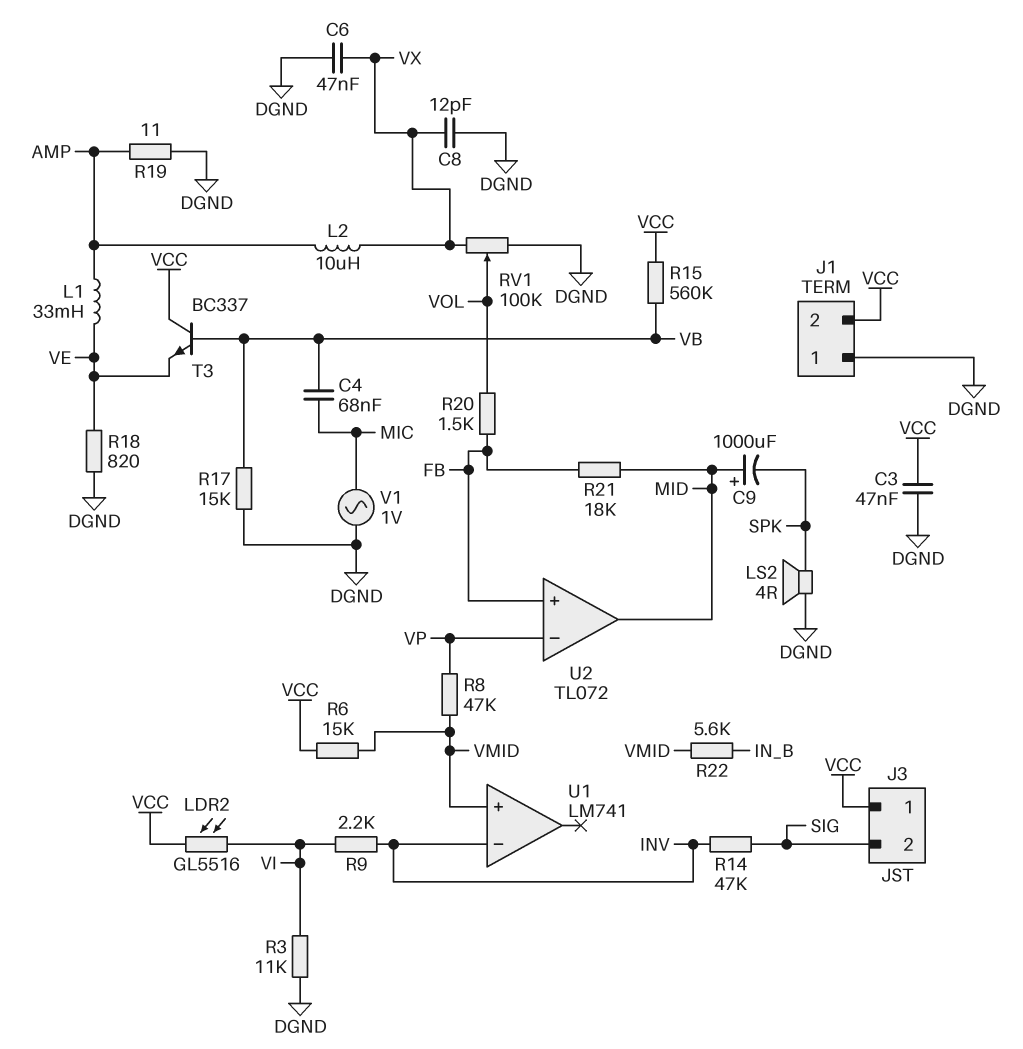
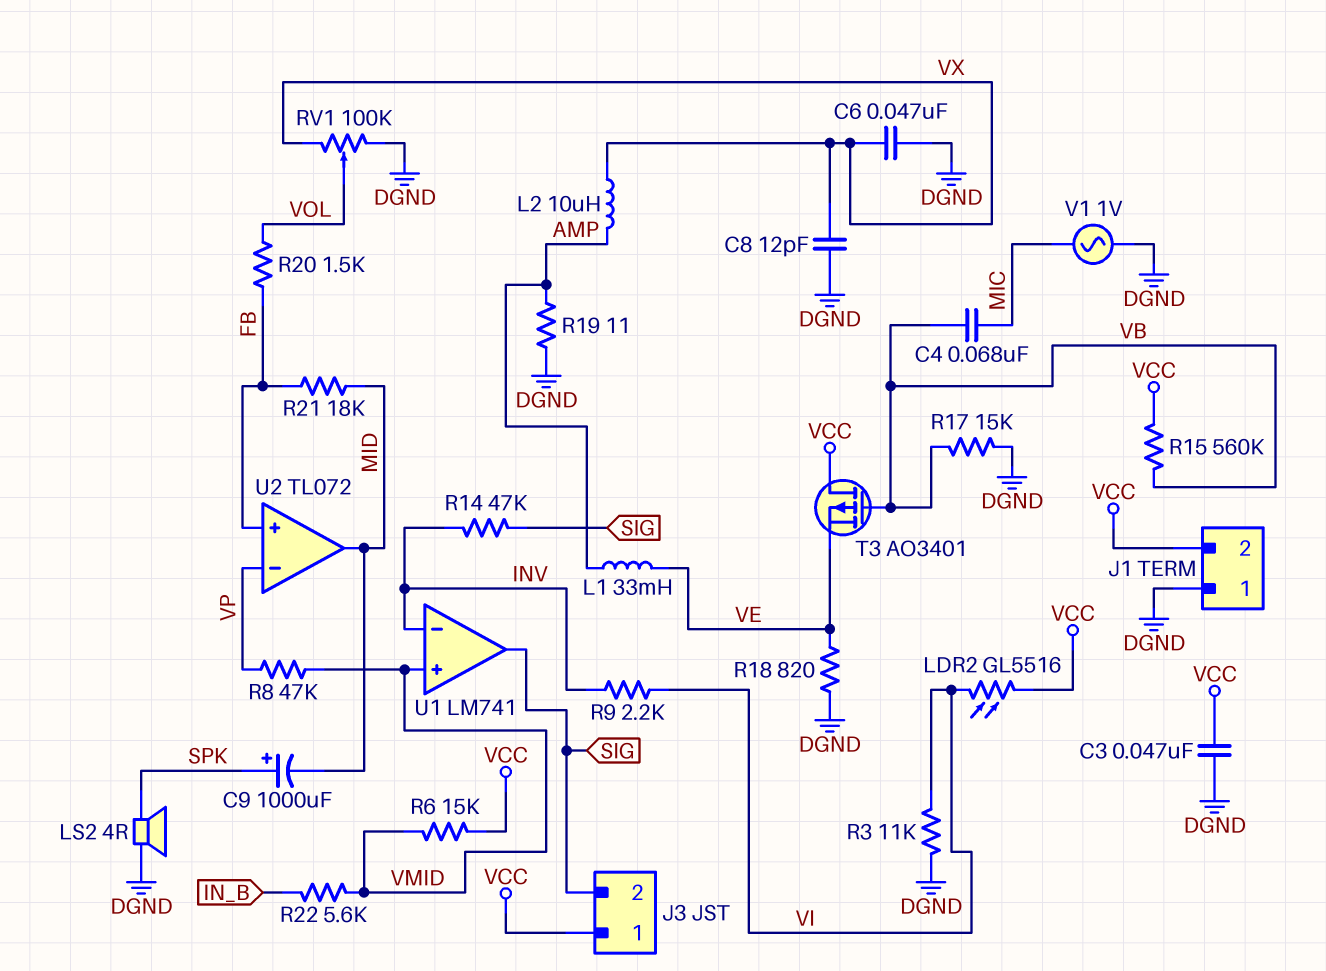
C9: 1000uF (plus MID, minus SPK) -> 1000uF (plus SPK, minus MID)
T3: NPN BC337 (B VB, C VCC, E VE) -> PMOS AO3401 (G VB, D VCC, S VE)
U1 pin out: none -> SIG

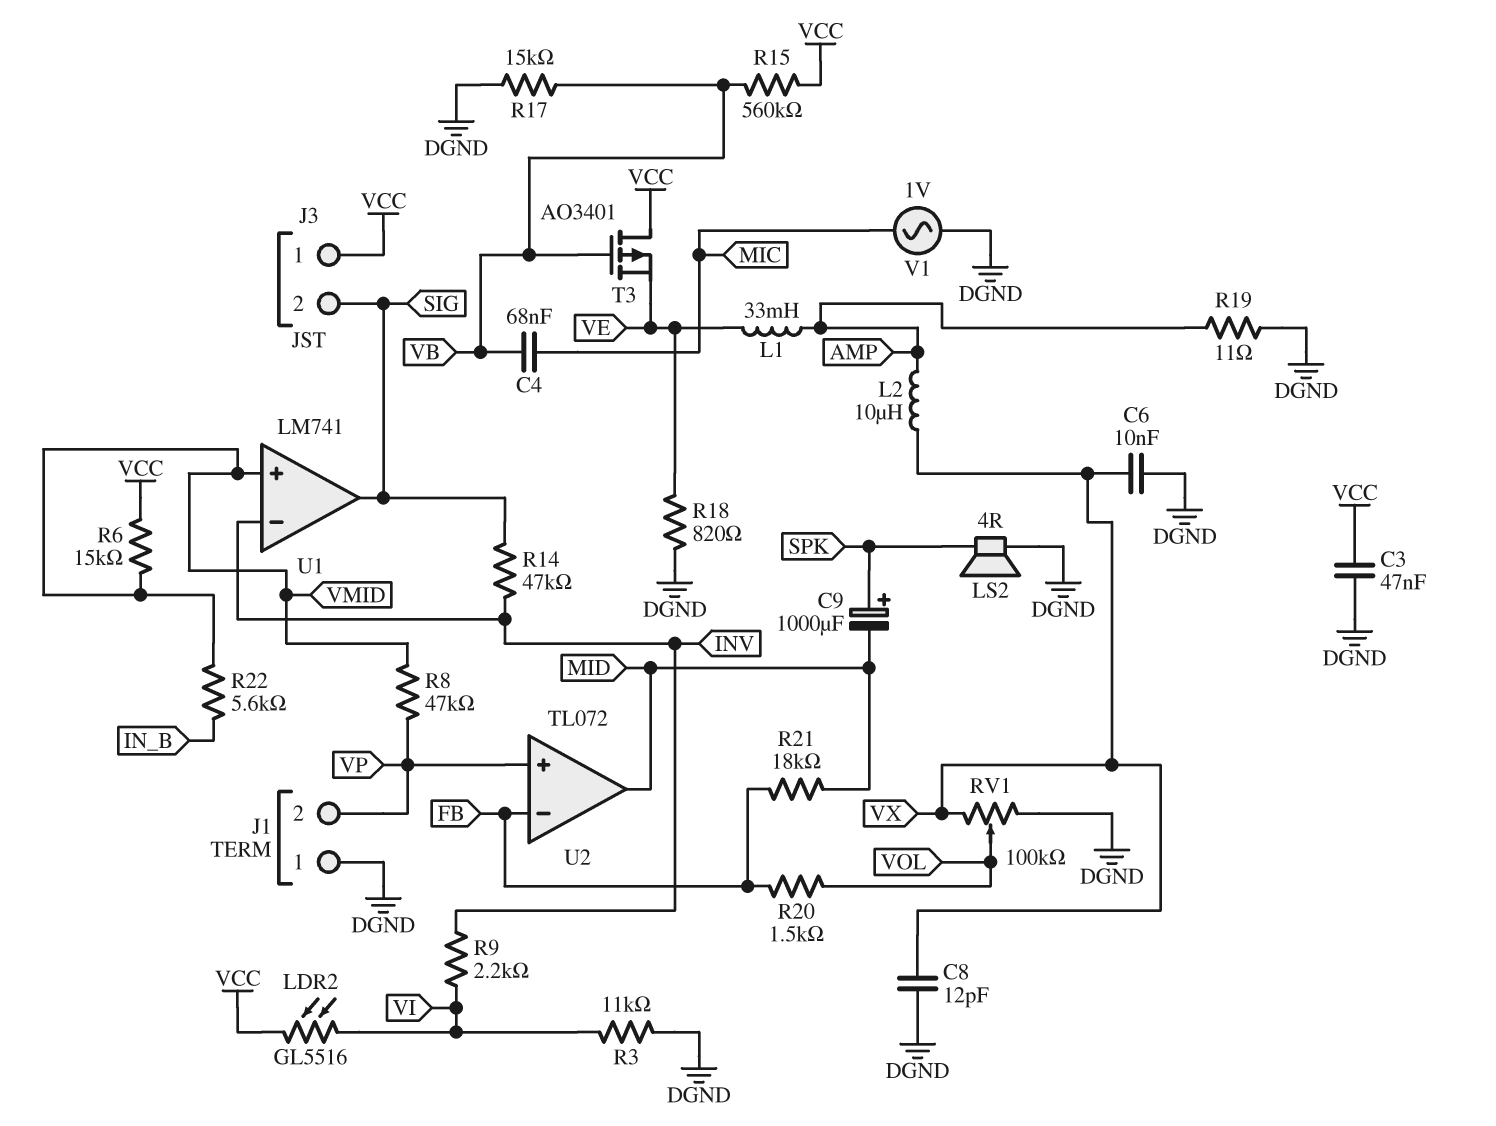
C6: 47nF (DGND, VX) -> 10nF (DGND, VX)
J1 pin 2: VCC -> VP
U2 pin in+: FB -> VP
U2 pin in-: VP -> FB

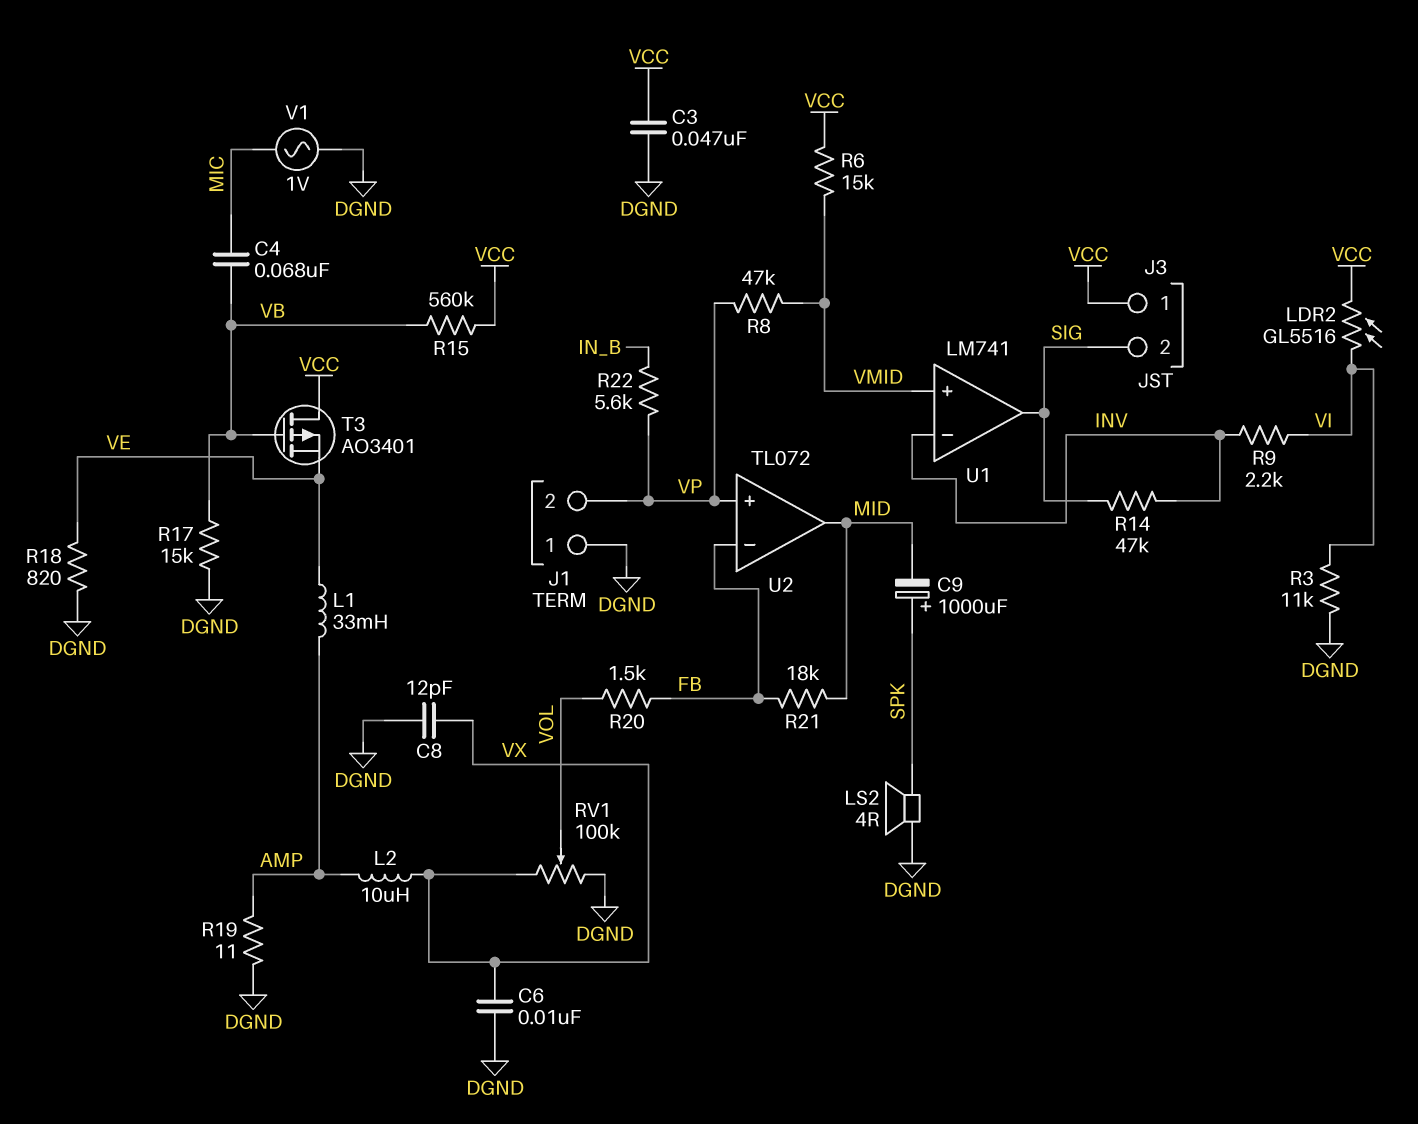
R22: 5.6k (IN_B, VMID) -> 5.6k (IN_B, VP)

